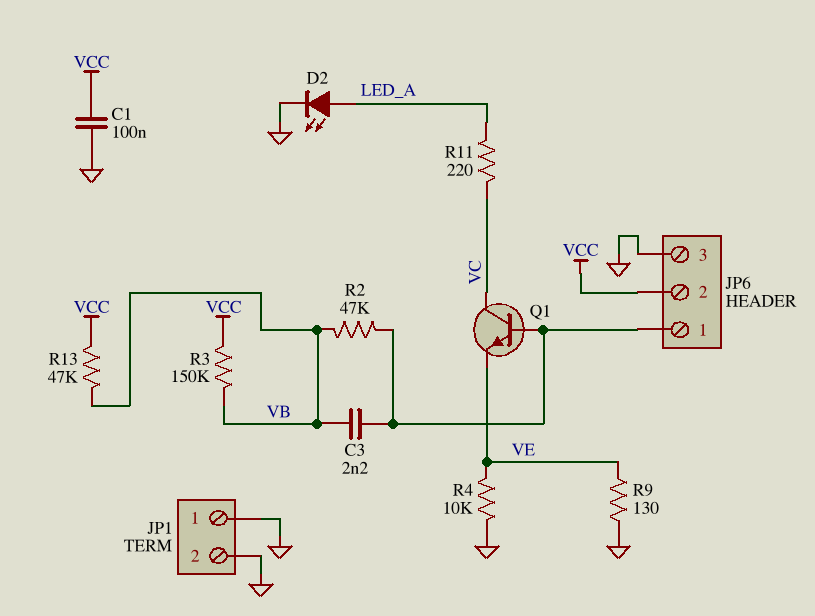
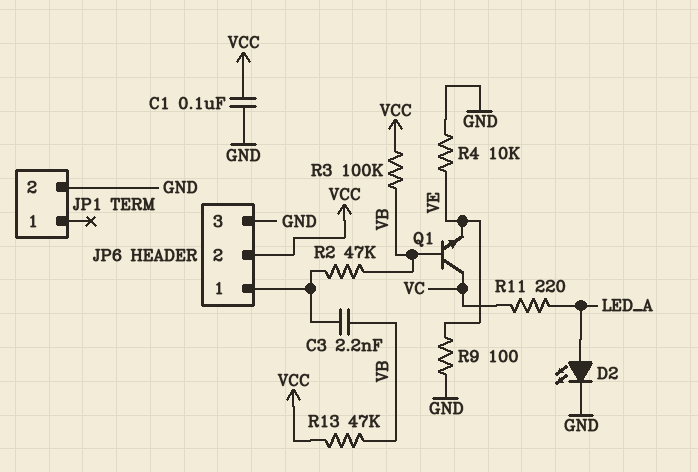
JP1 pin 1: GND -> none
Q1: NPN (B JP6/1, C VC, E VE) -> NPN (B VB, C VC, E VE)
R3: 150k (VB, VCC) -> 100k (VB, VCC)
R9: 130 (GND, VE) -> 100 (GND, VE)

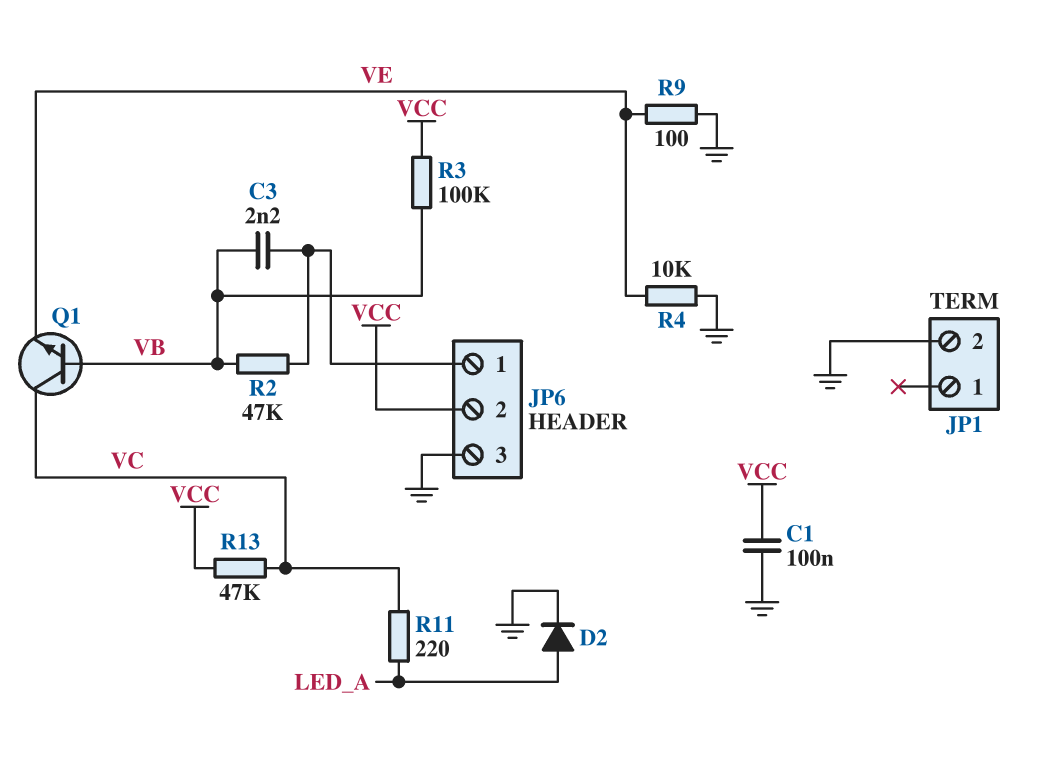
D2: LED (A LED_A, K GND) -> diode (A LED_A, K GND)
R13: 47k (VB, VCC) -> 47k (VC, VCC)

